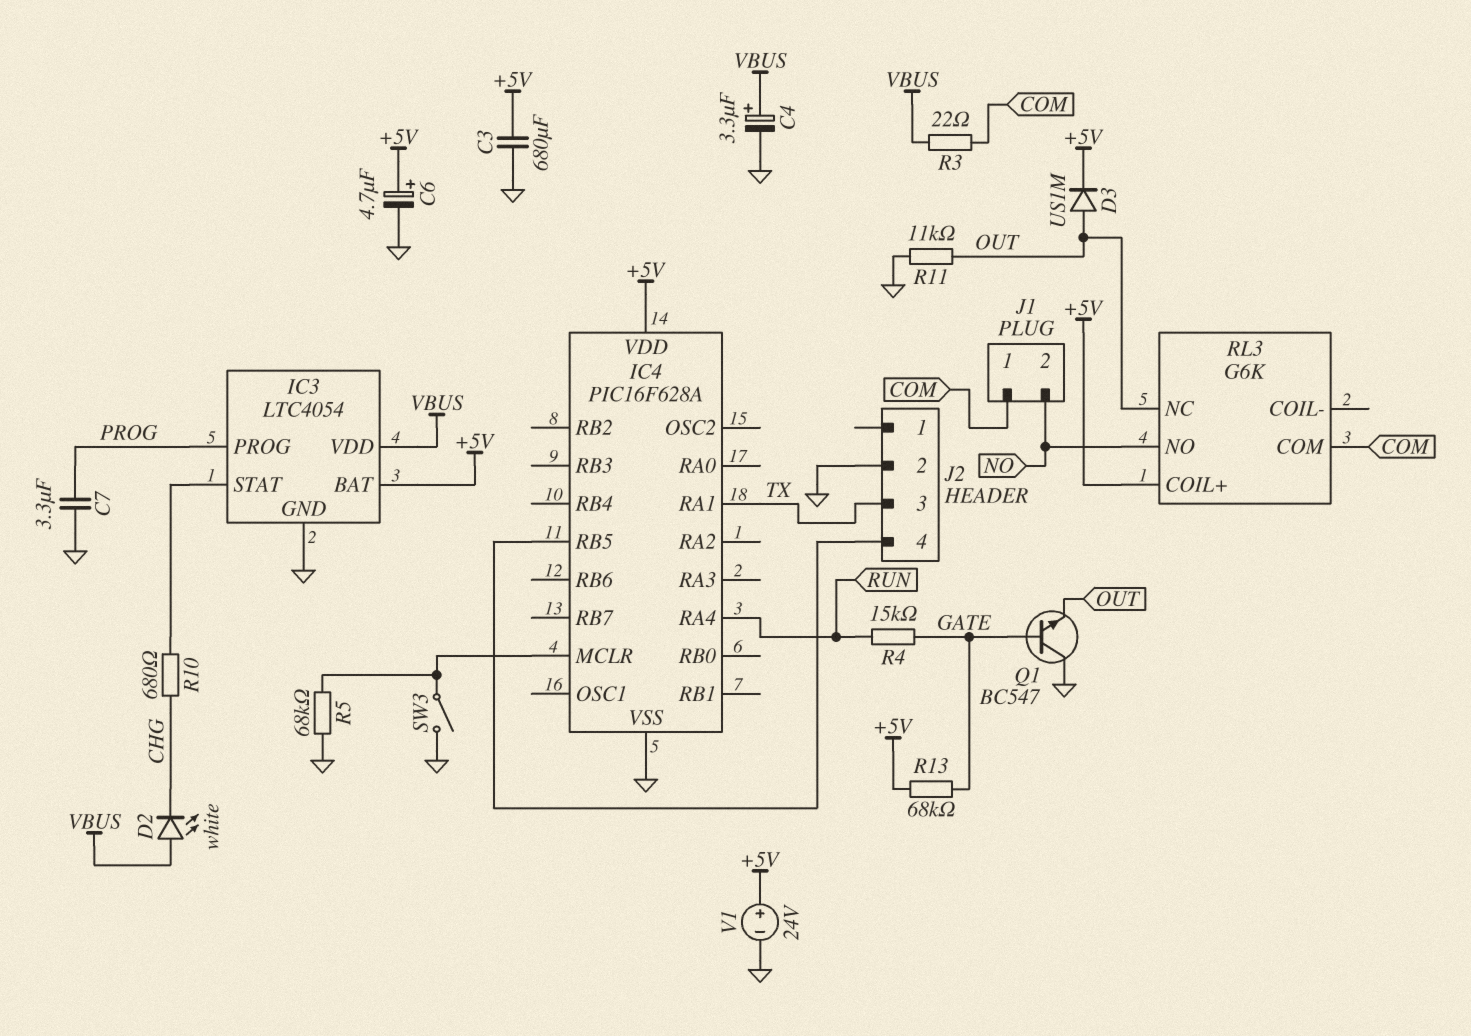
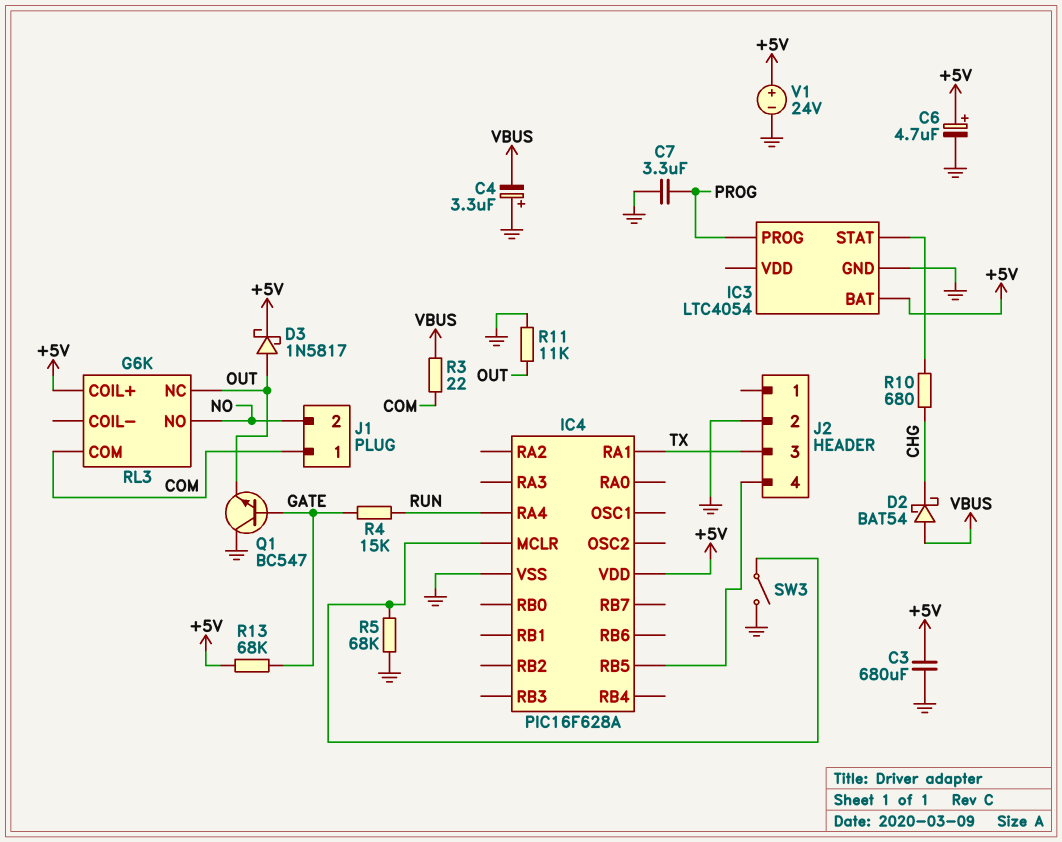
C4: 3.3uF (plus VBUS, minus GND) -> 3.3uF (plus GND, minus VBUS)
D2: LED white (A VBUS, K CHG) -> schottky BAT54 (A VBUS, K CHG)
D3: diode US1M (A OUT, K +5V) -> schottky 1N5817 (A OUT, K +5V)
IC3 pin VDD: VBUS -> none

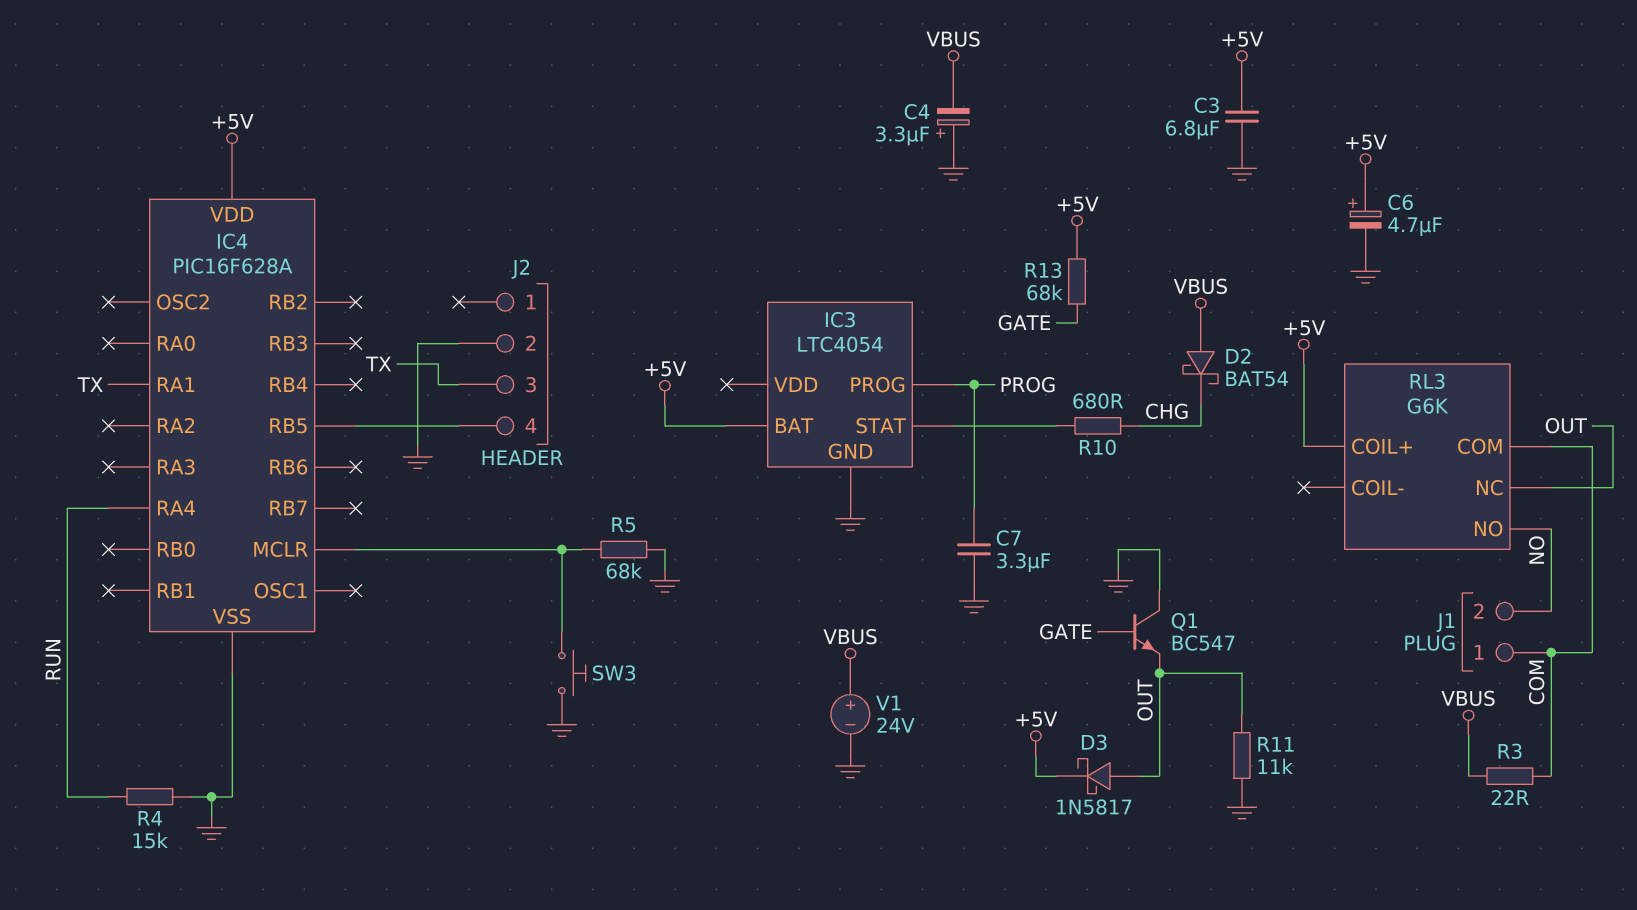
C3: 680uF (+5V, GND) -> 6.8uF (+5V, GND)
R4: 15k (GATE, RUN) -> 15k (GND, RUN)
SW3: switch (GND, IC4/MCLR) -> button (GND, IC4/MCLR)
V1: 24V (plus +5V, minus GND) -> 24V (plus VBUS, minus GND)

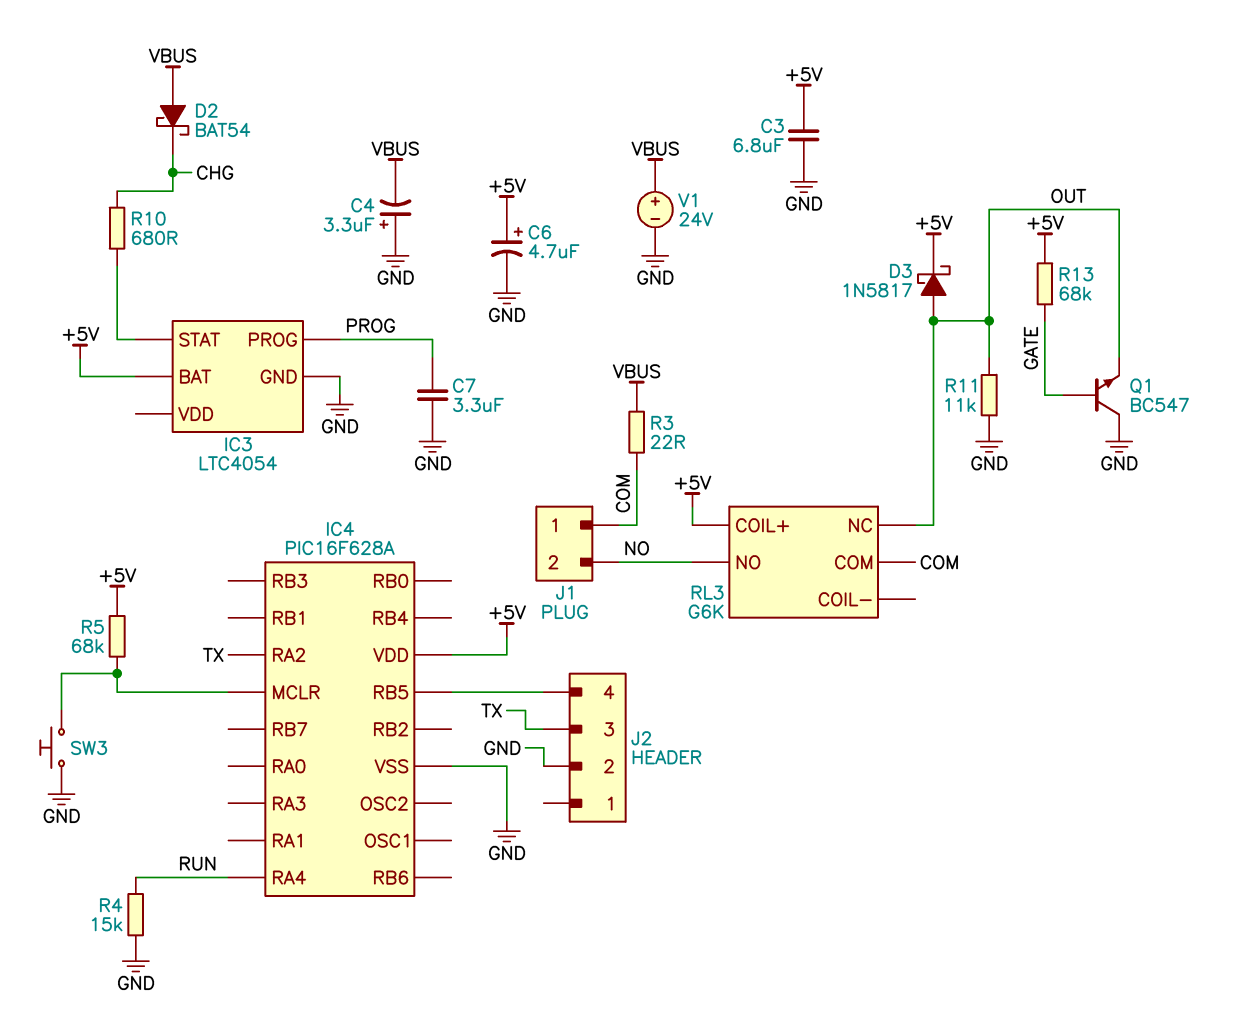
IC4 pin RA1: TX -> none
IC4 pin RA2: none -> TX
R5: 68k (GND, IC4/MCLR) -> 68k (+5V, IC4/MCLR)

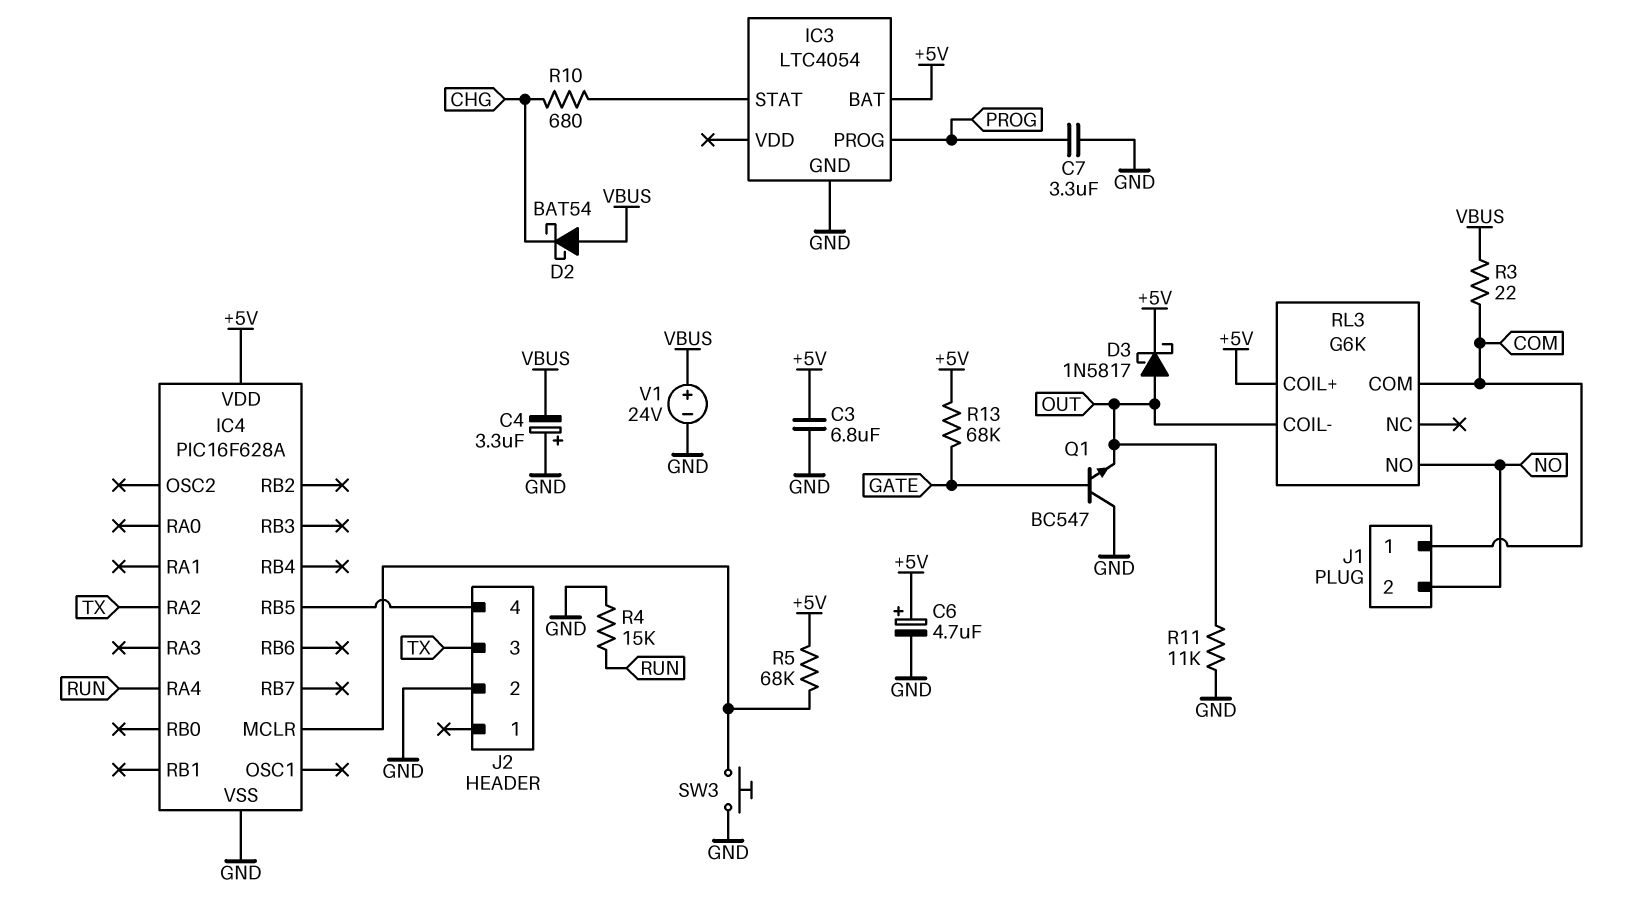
RL3 pin COIL-: none -> OUT
RL3 pin NC: OUT -> none

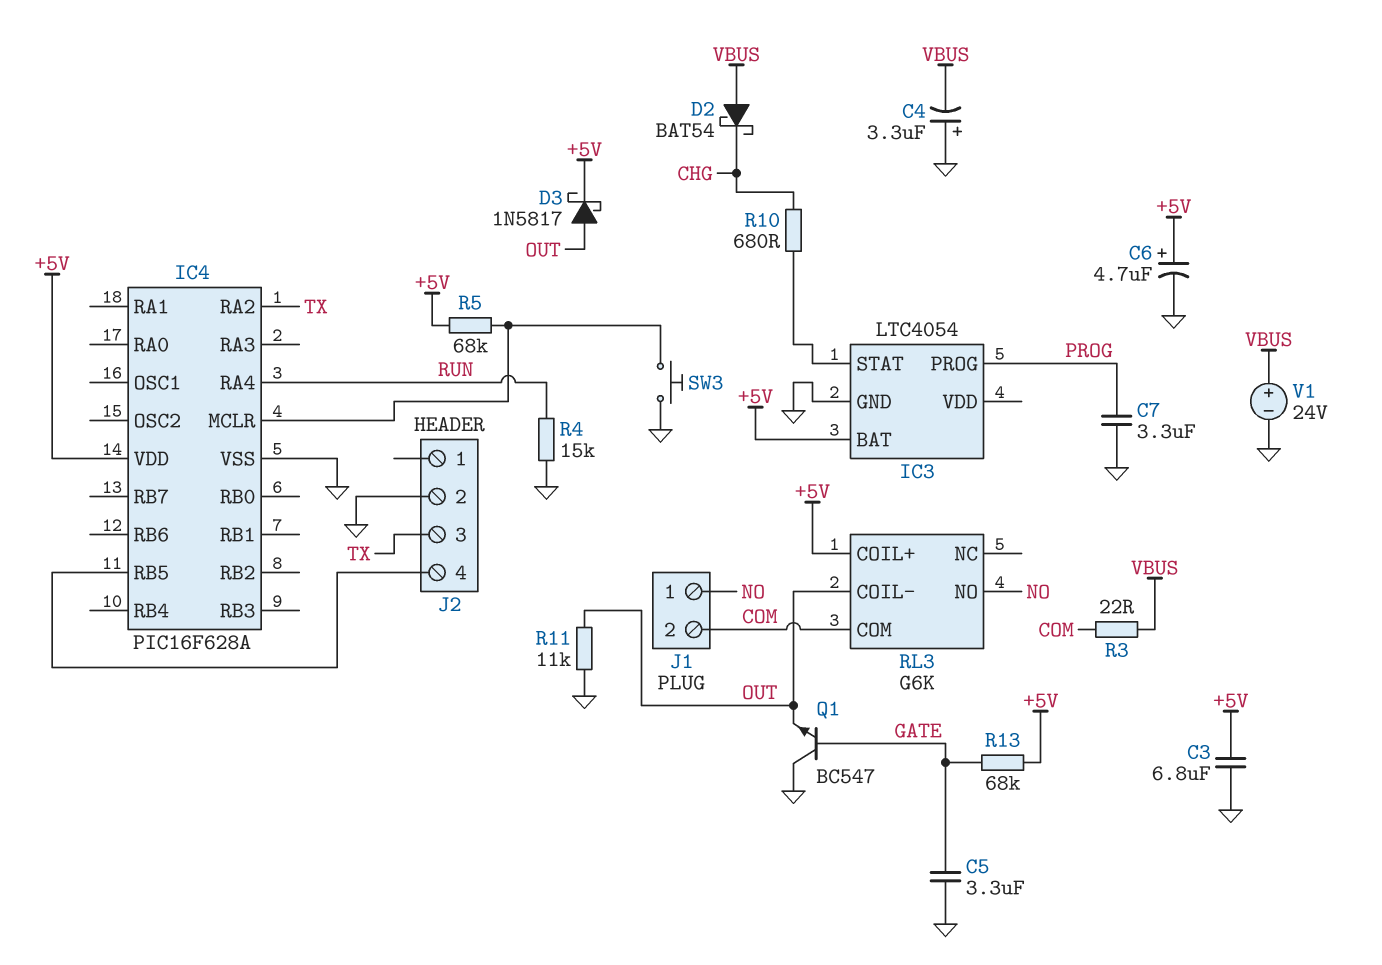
C5: none -> 3.3uF (GATE, GND)
J1 pin 1: COM -> NO
J1 pin 2: NO -> COM

